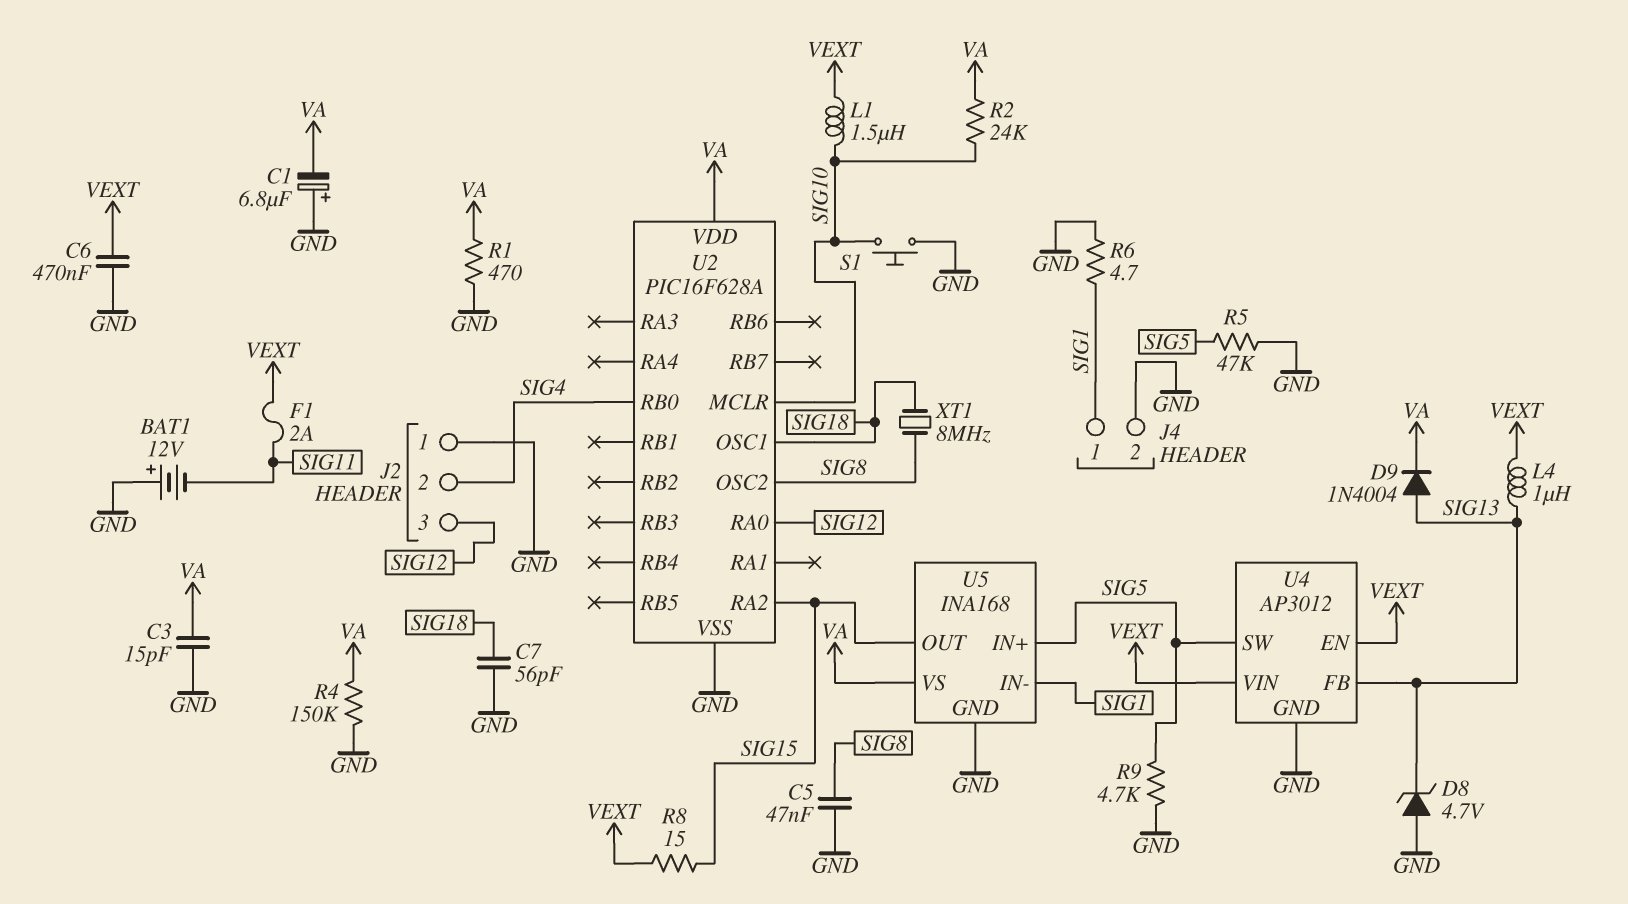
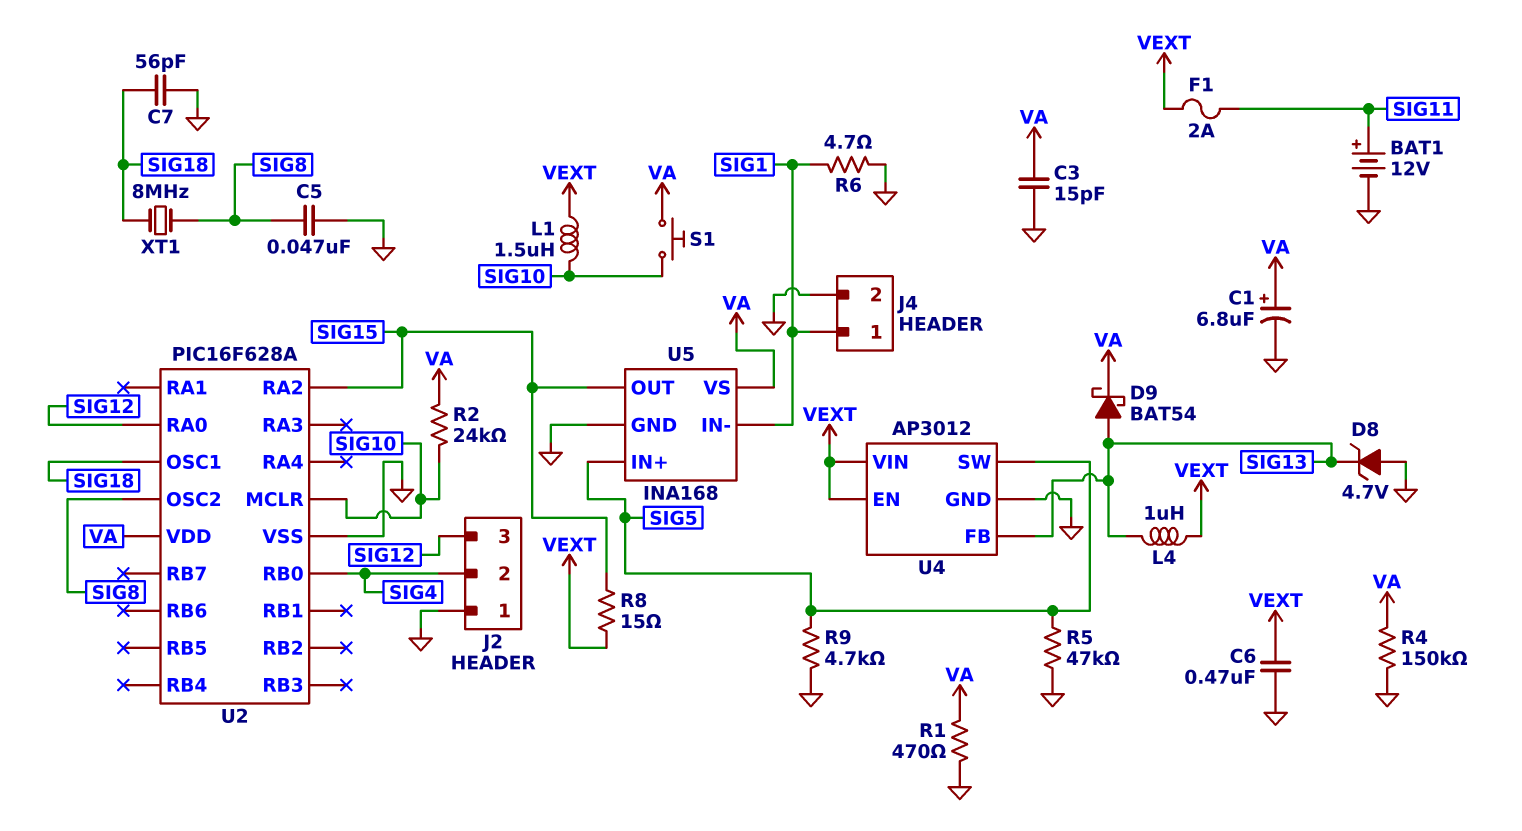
BAT1: 12V (plus GND, minus SIG11) -> 12V (plus SIG11, minus GND)
C1: 6.8uF (plus GND, minus VA) -> 6.8uF (plus VA, minus GND)
D9: diode 1N4004 (A SIG13, K VA) -> schottky BAT54 (A SIG13, K VA)
S1: button (GND, SIG10) -> button (SIG10, VA)

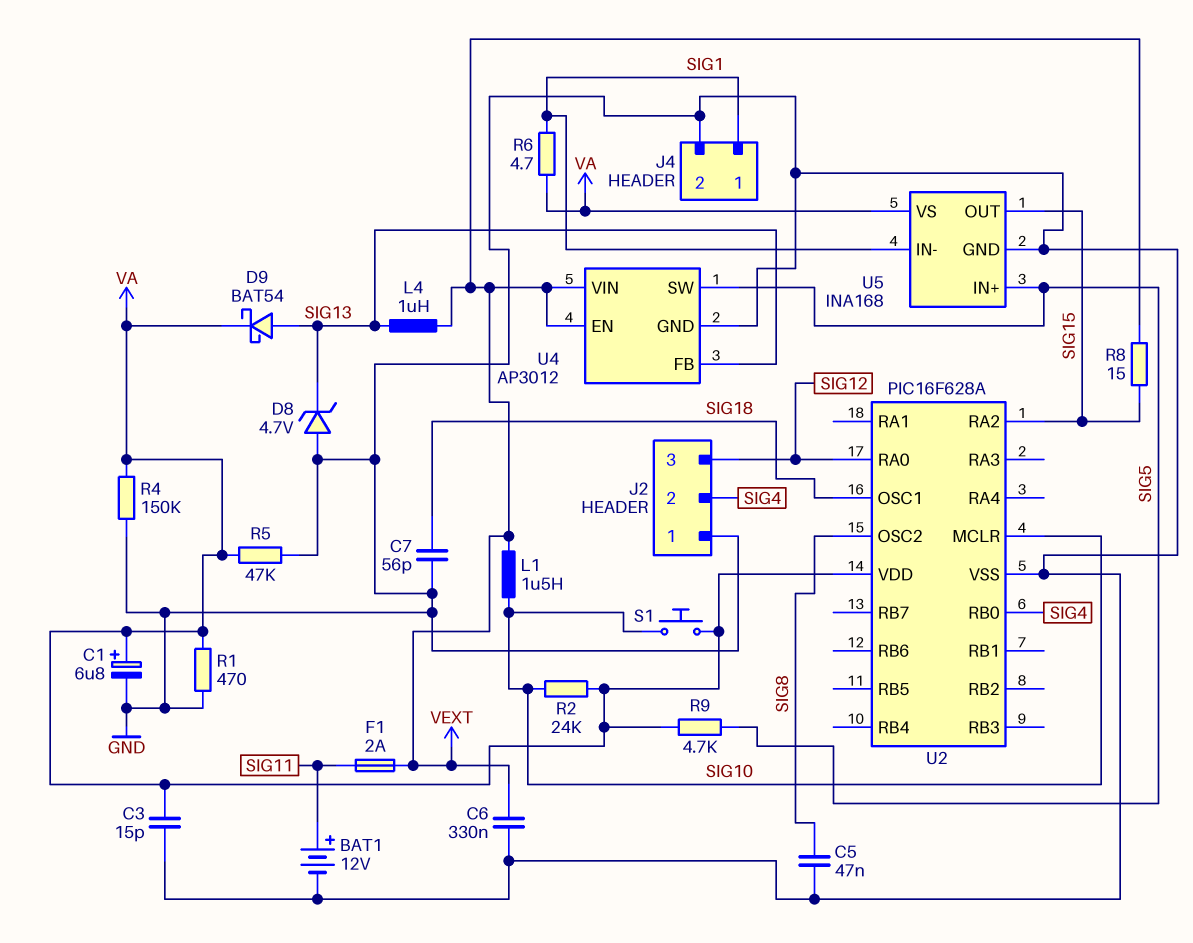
C6: 470nF (GND, VEXT) -> 330nF (GND, VEXT)
R5: 47k (GND, SIG5) -> 47k (GND, VA)
R6: 4.7 (GND, SIG1) -> 4.7 (SIG1, VA)
R9: 4.7k (GND, SIG5) -> 4.7k (SIG5, VA)
XT1: 8MHz (SIG8, SIG18) -> none

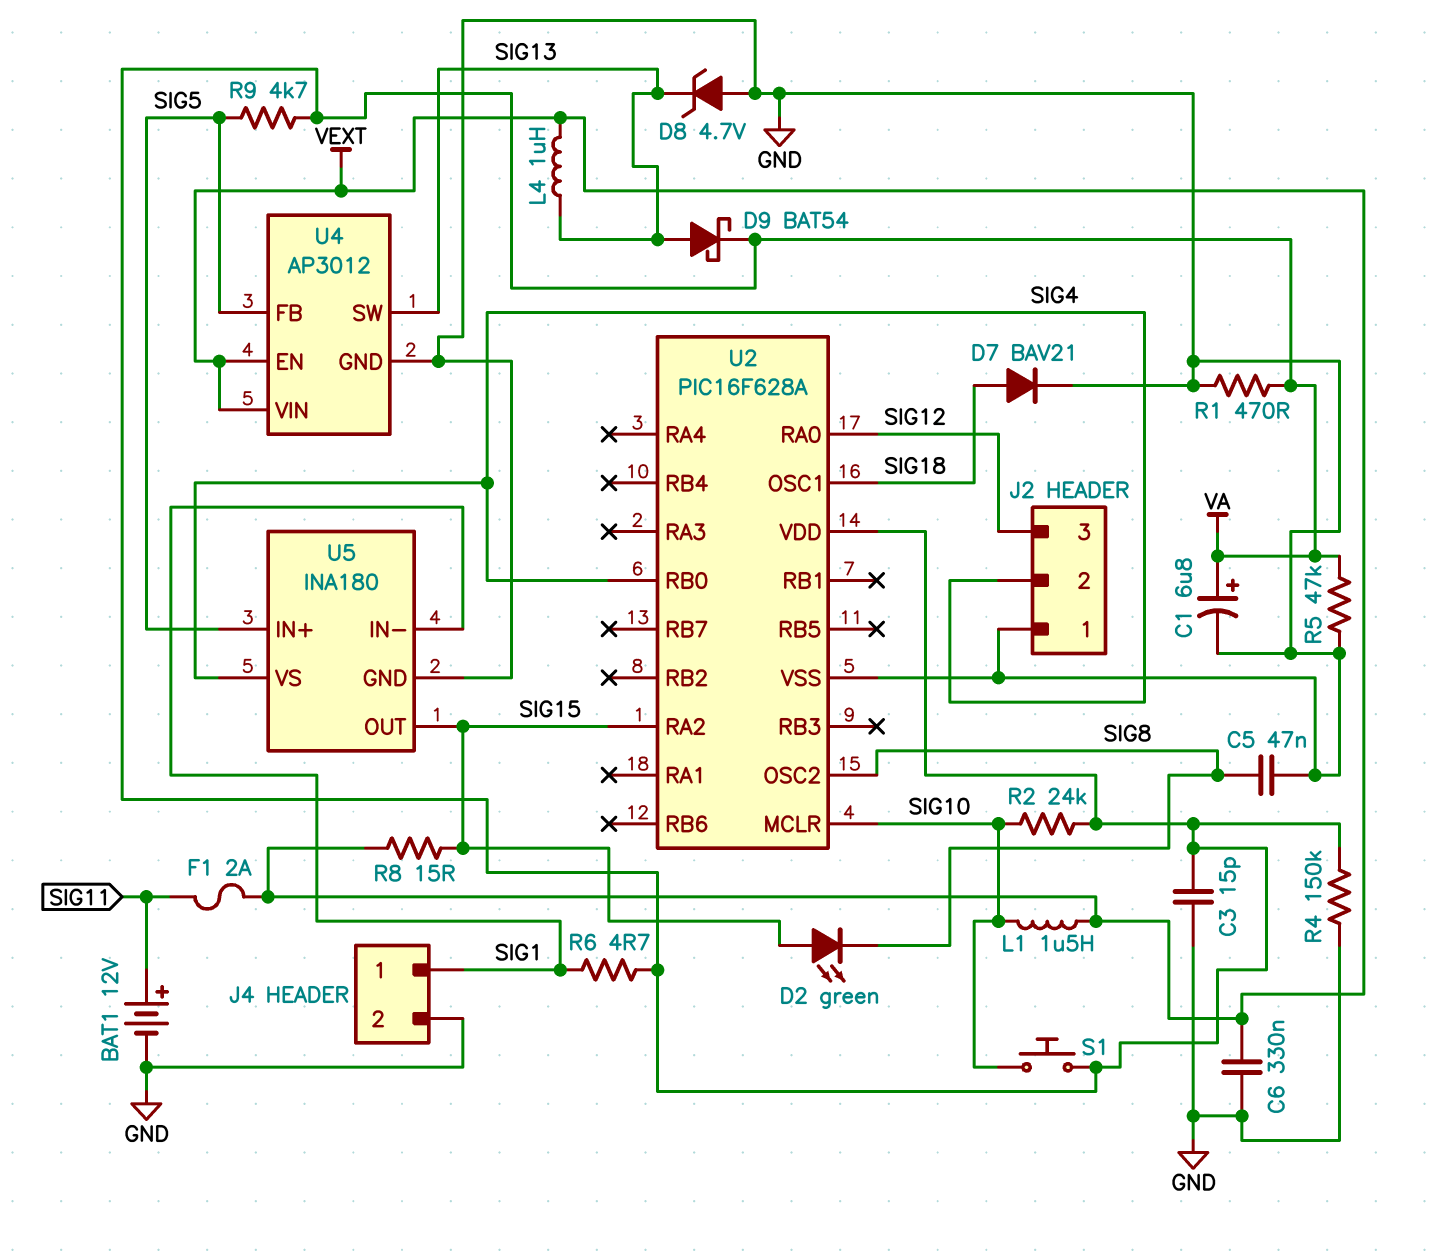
C7: 56pF (GND, SIG18) -> none
D2: none -> LED green (A SIG15, K SIG8)
D7: none -> diode BAV21 (A SIG18, K GND)
U4 pin FB: SIG13 -> SIG5
U4 pin SW: SIG5 -> SIG13
U5: INA168 -> INA180
U5 pin VS: VA -> SIG4

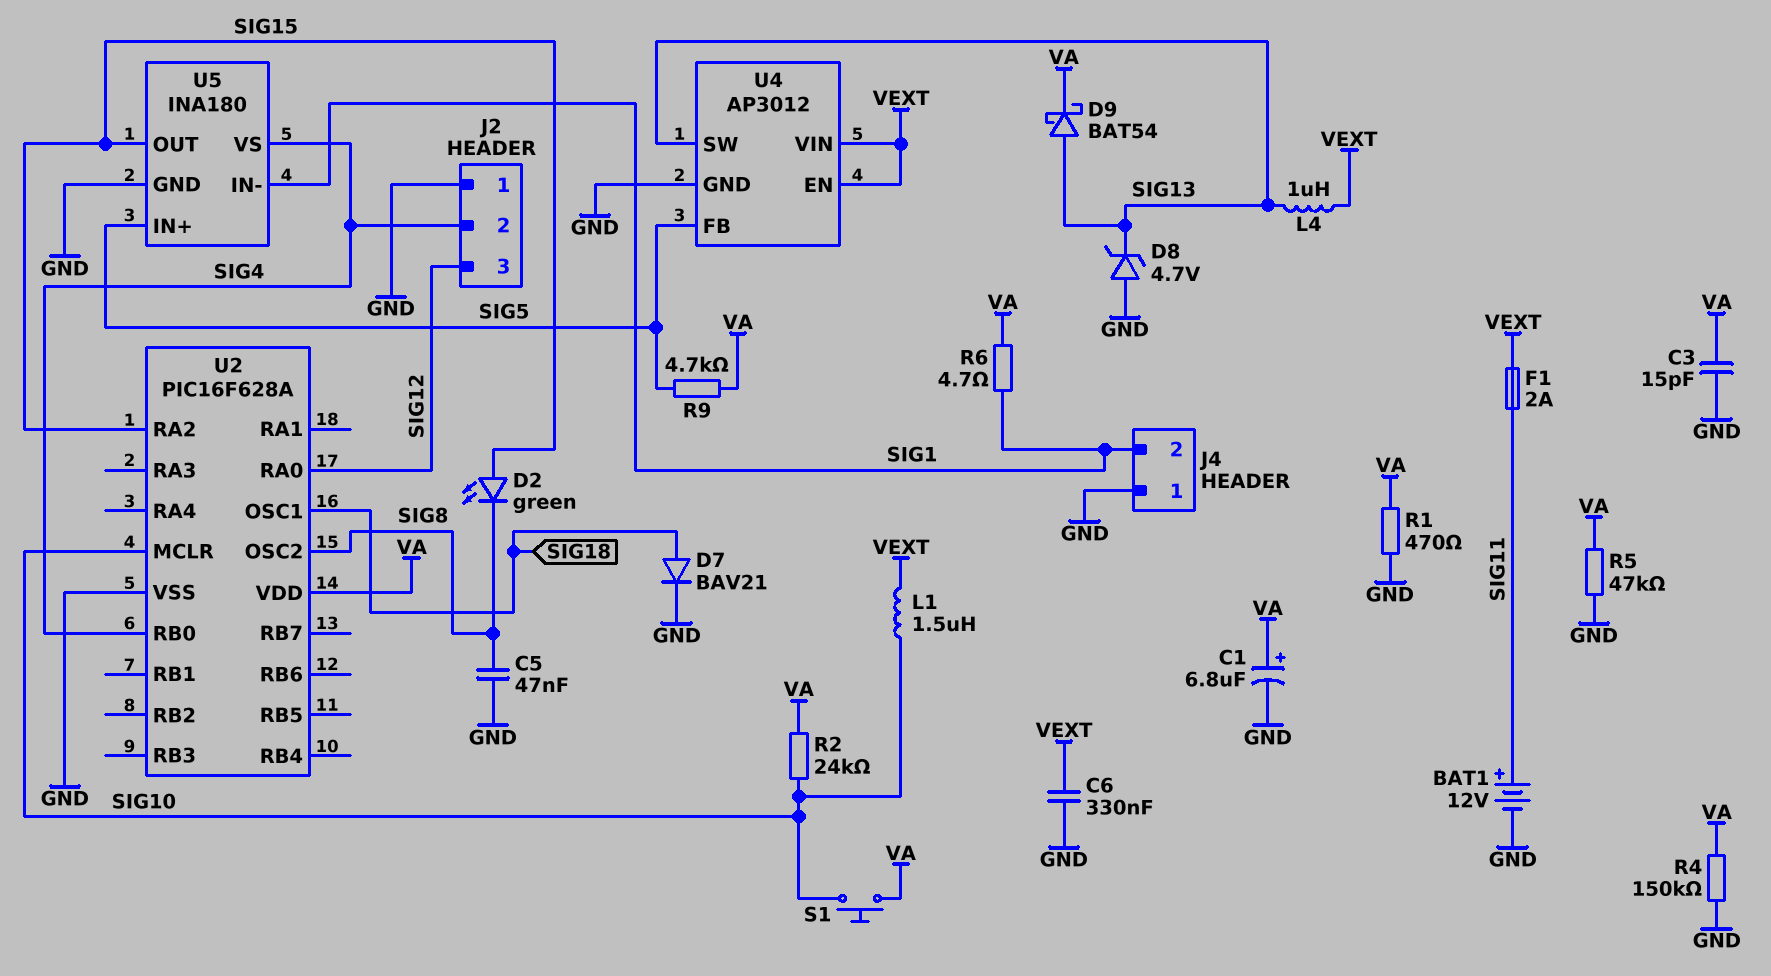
J4 pin 1: SIG1 -> GND
J4 pin 2: GND -> SIG1
R8: 15 (SIG15, VEXT) -> none

